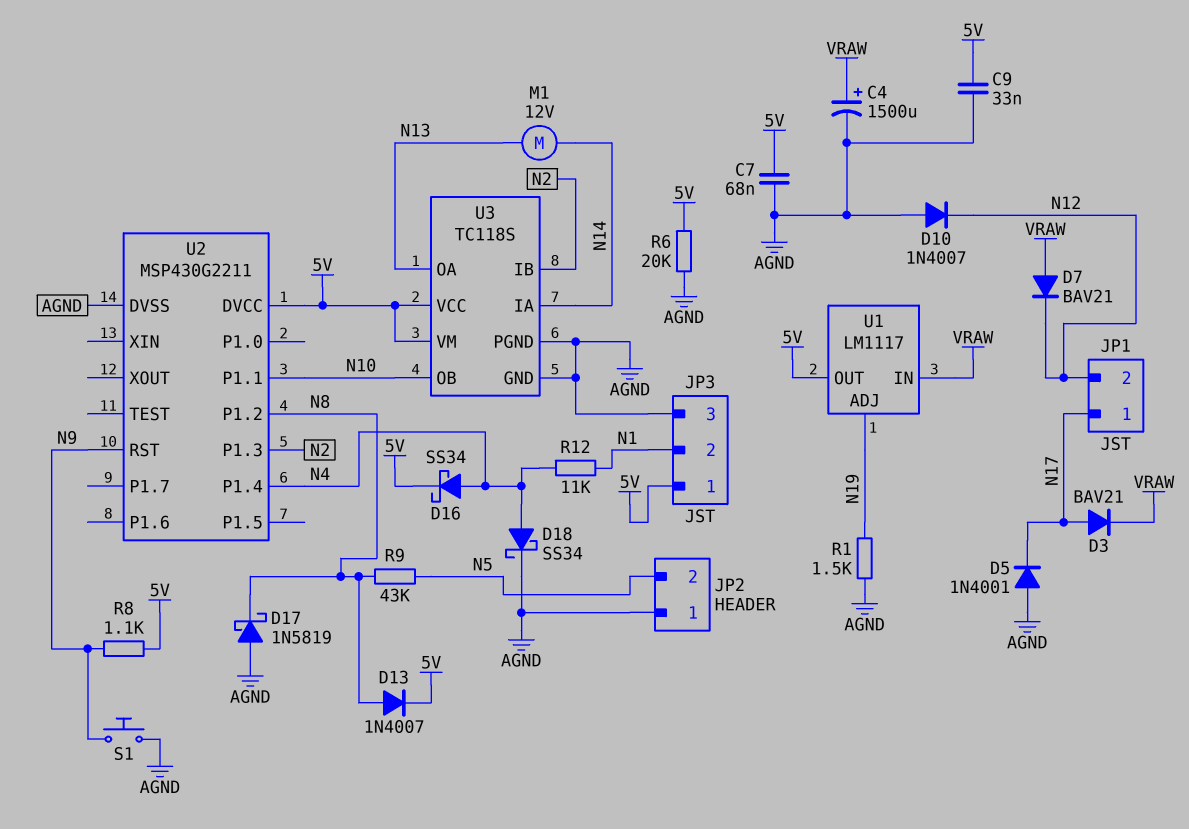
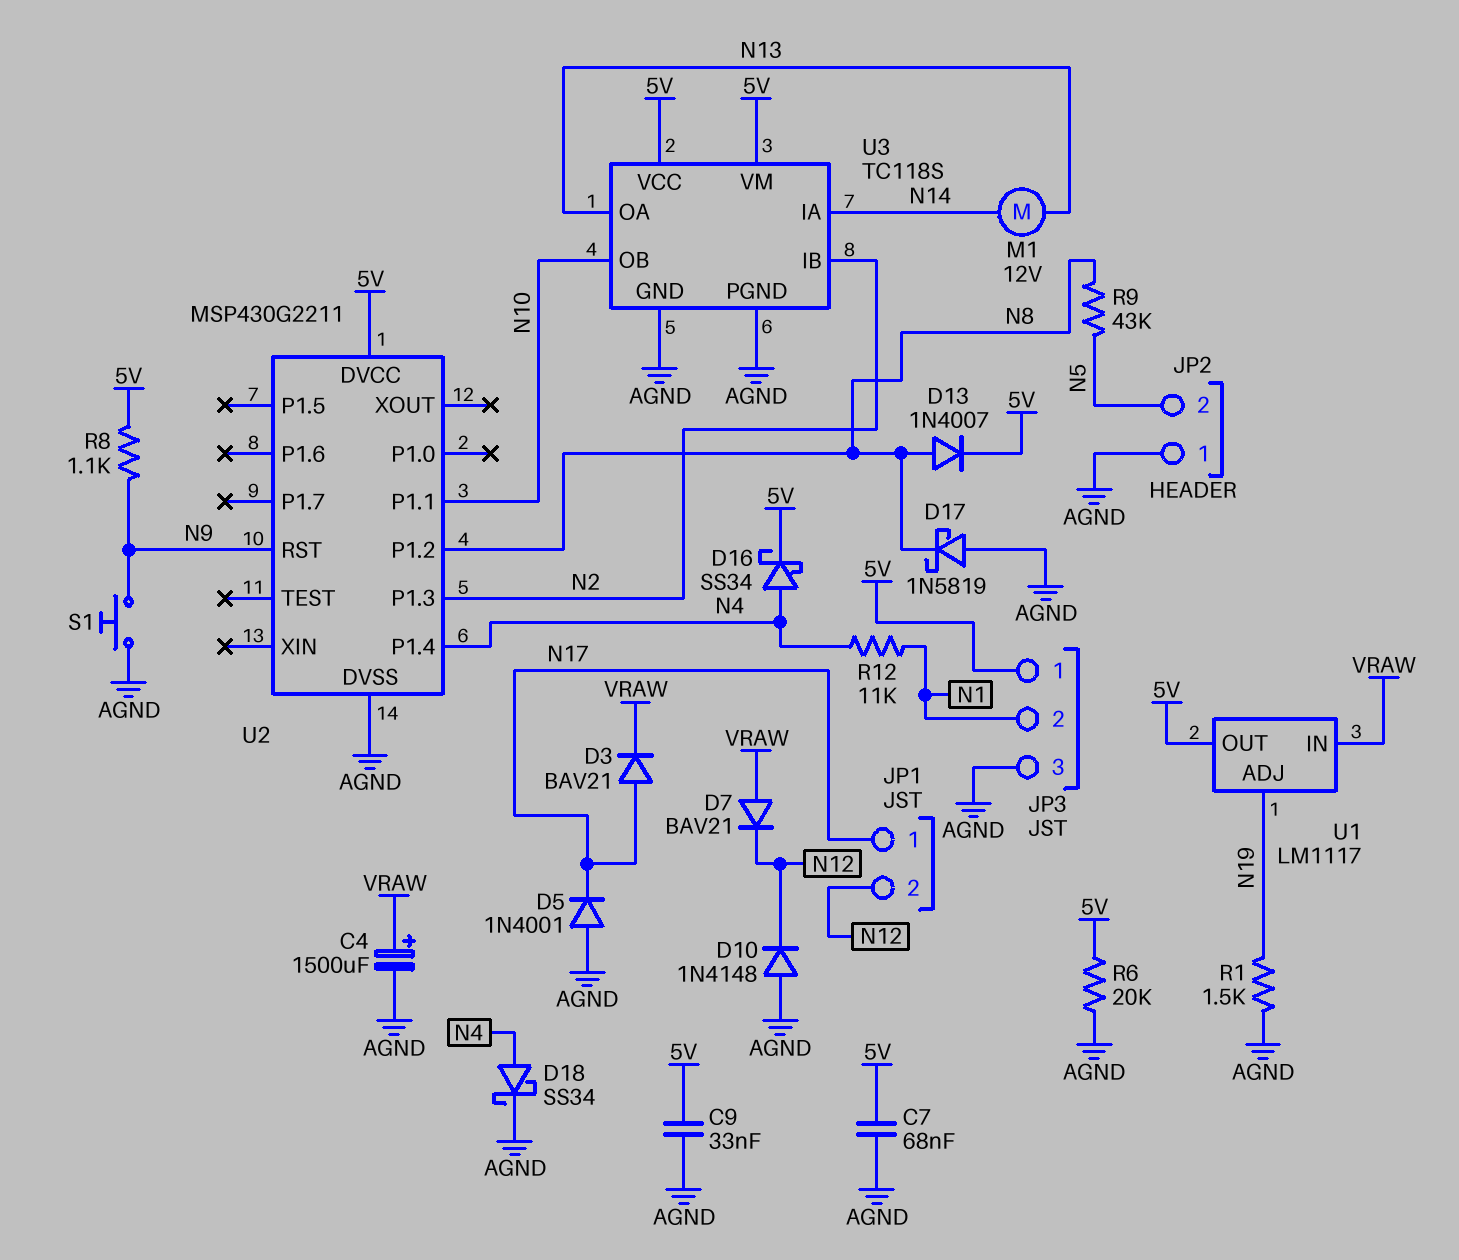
D10: diode 1N4007 (A AGND, K N12) -> diode 1N4148 (A AGND, K N12)

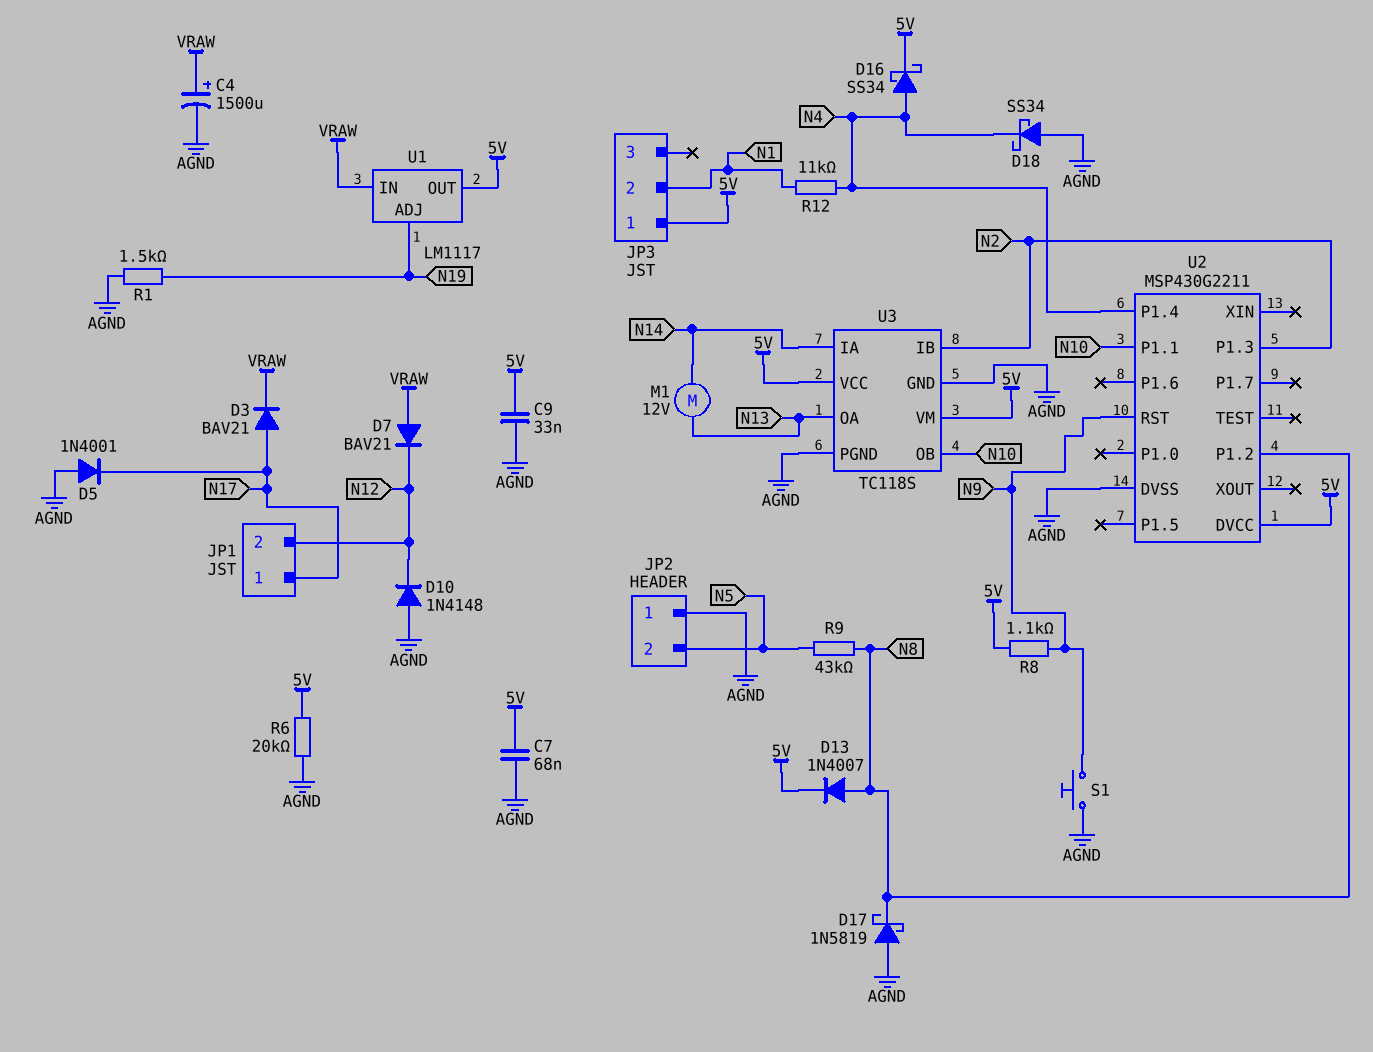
D18: schottky SS34 (A N4, K AGND) -> schottky SS34 (A AGND, K N4)
JP3 pin 3: AGND -> none

